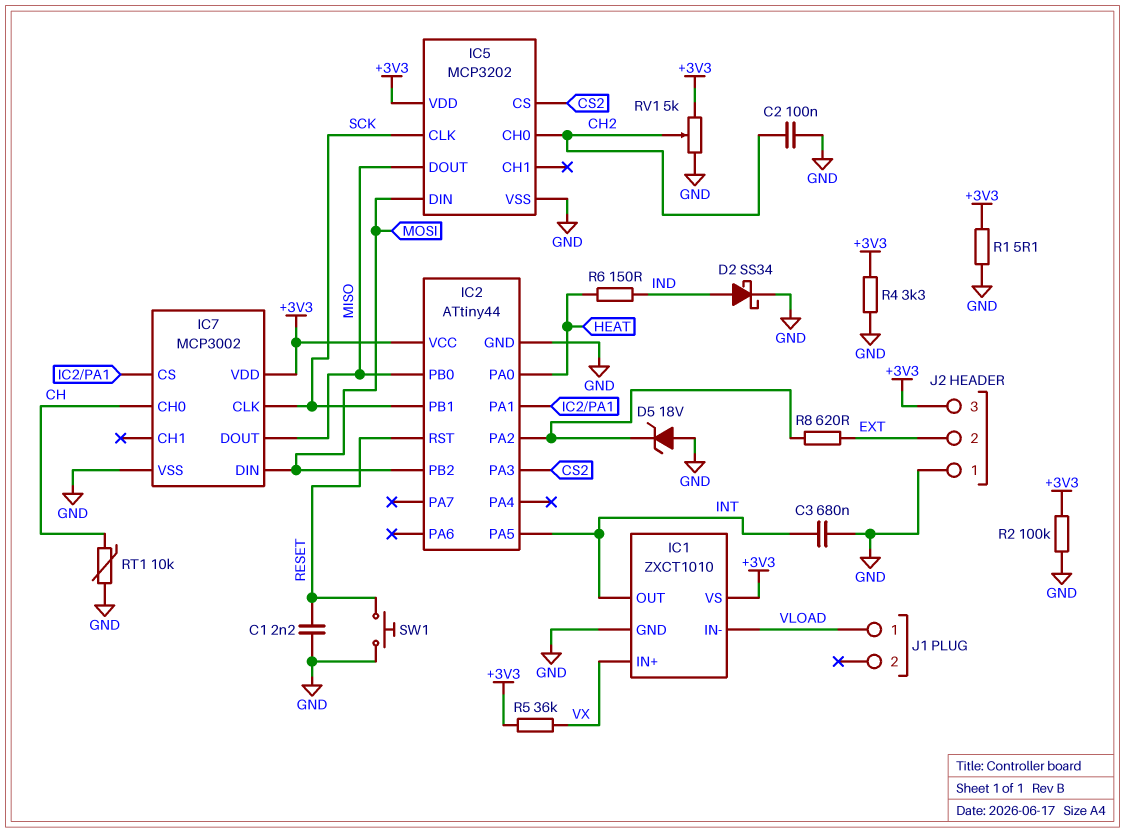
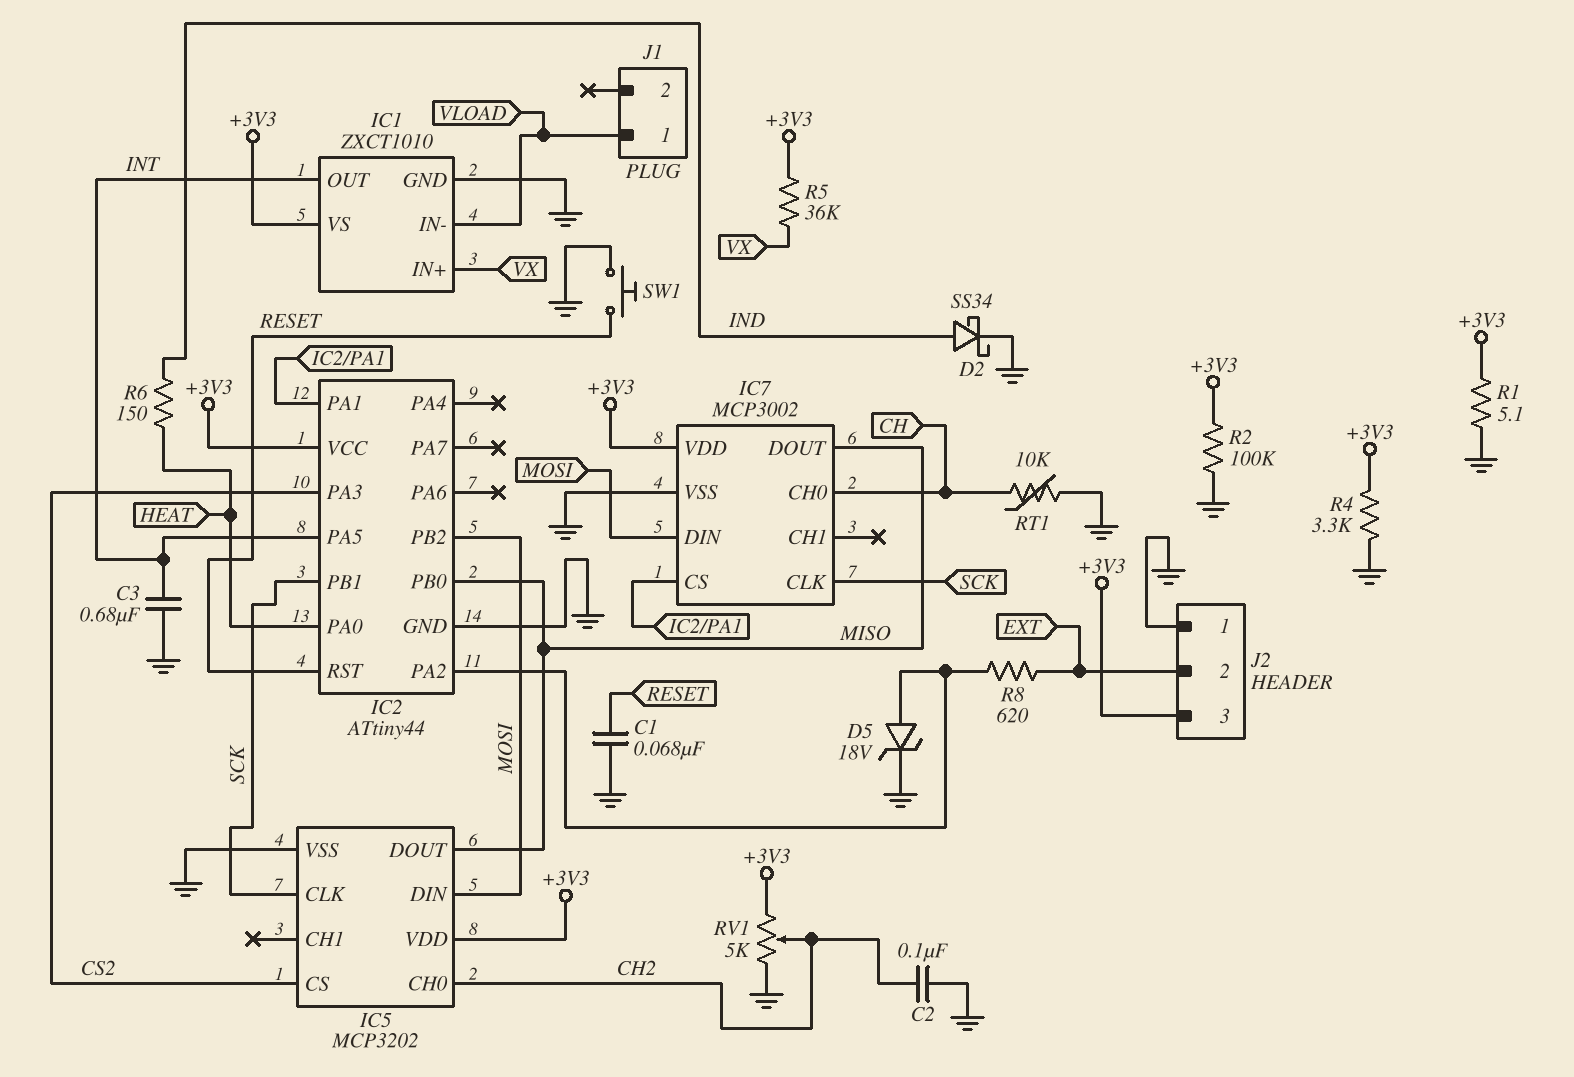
C1: 2.2nF (GND, RESET) -> 68nF (GND, RESET)
D5: zener 18V (A GND, K IC2/PA2) -> zener 18V (A IC2/PA2, K GND)

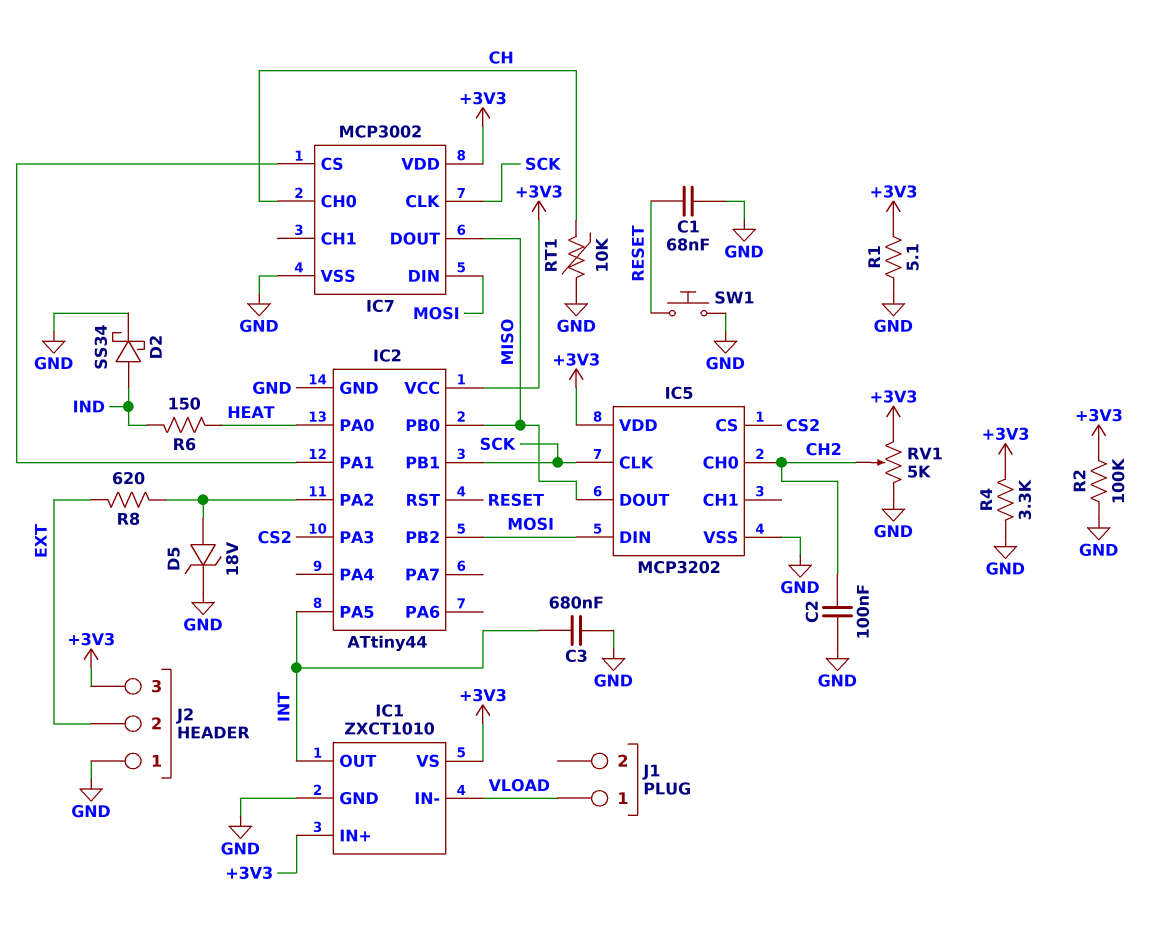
IC1 pin IN+: VX -> +3V3
R5: 36k (+3V3, VX) -> none

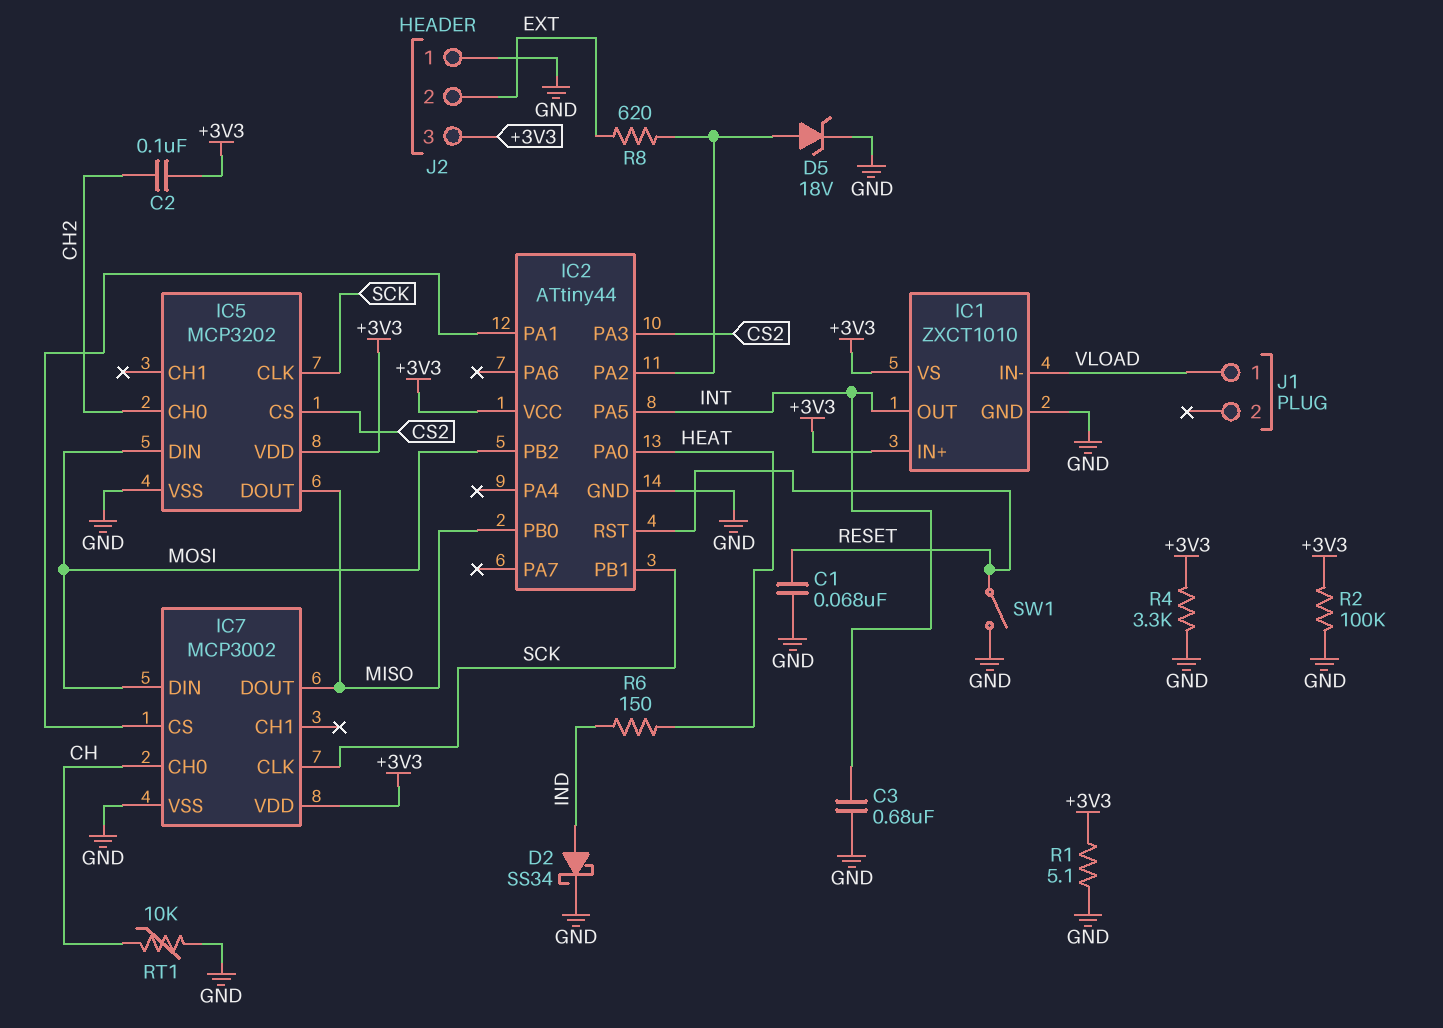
C2: 100nF (CH2, GND) -> 100nF (+3V3, CH2)
RV1: 5k (+3V3, GND, wiper CH2) -> none
SW1: button (GND, RESET) -> switch (GND, RESET)

